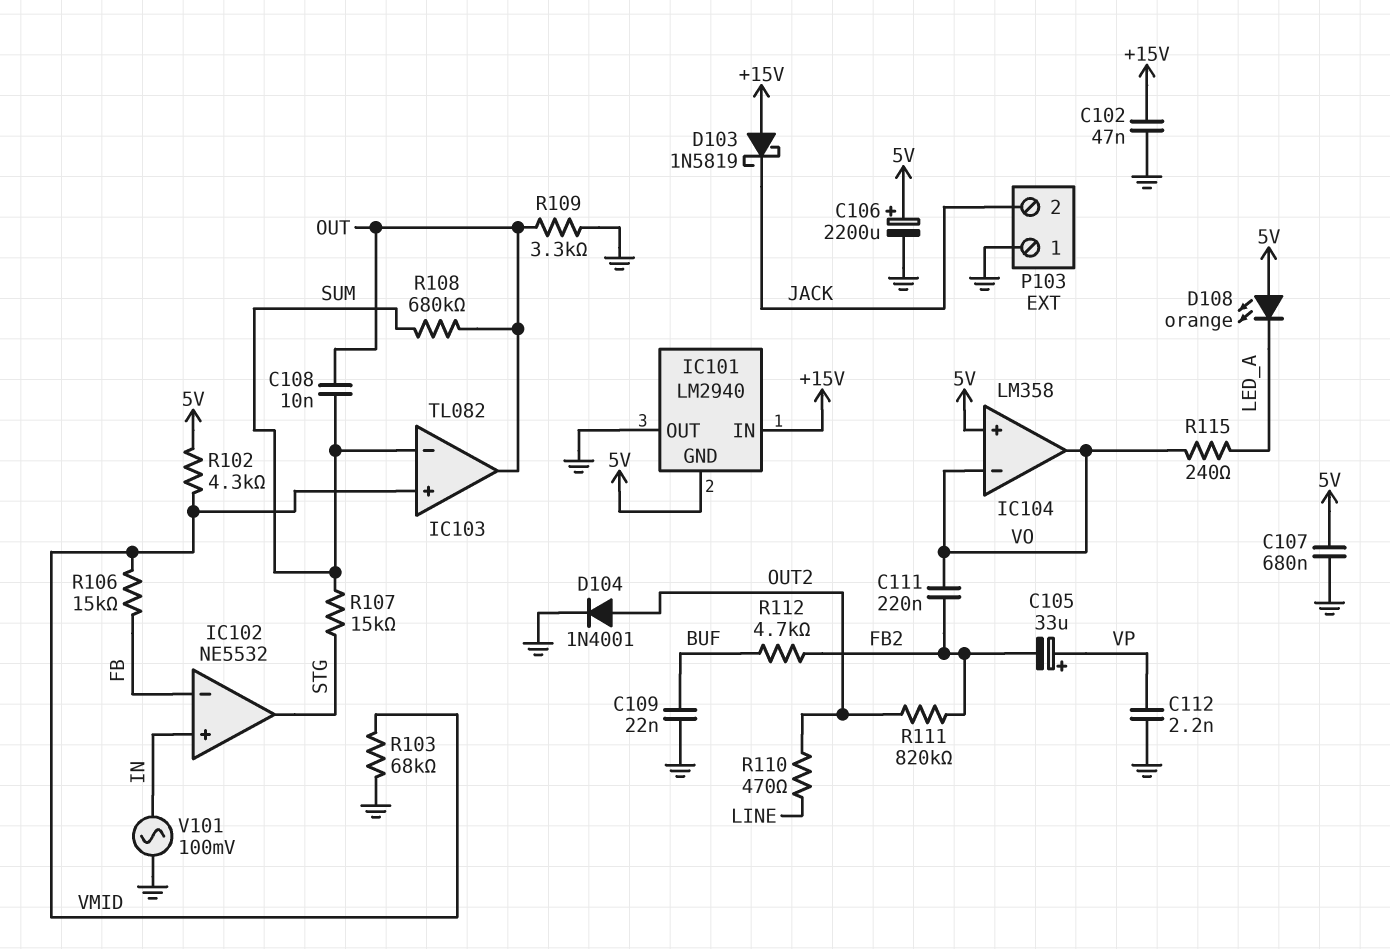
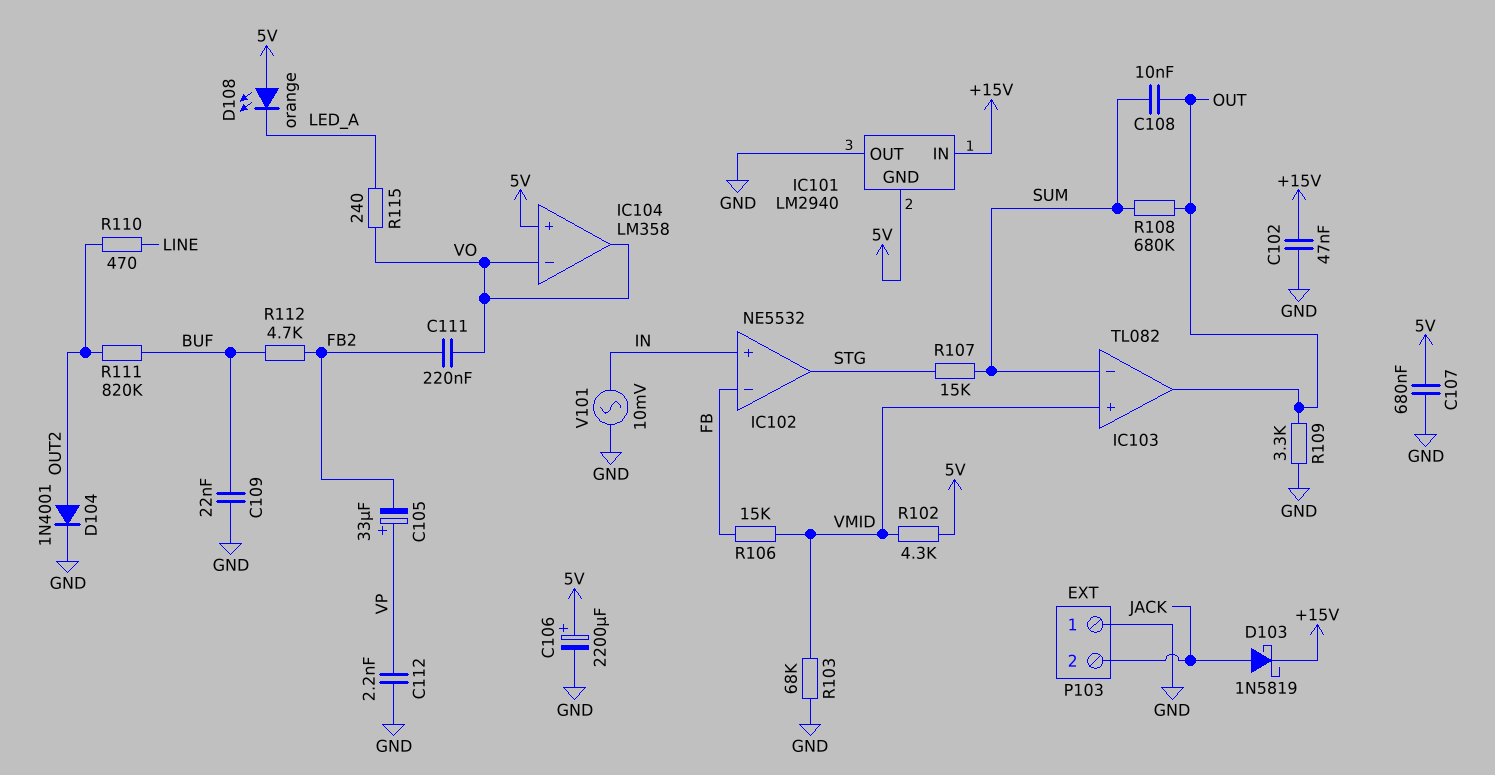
D103: schottky 1N5819 (A +15V, K JACK) -> schottky 1N5819 (A JACK, K +15V)
R111: 820k (FB2, OUT2) -> 820k (BUF, OUT2)
V101: AC 100mV (GND, IN) -> AC 10mV (GND, IN)

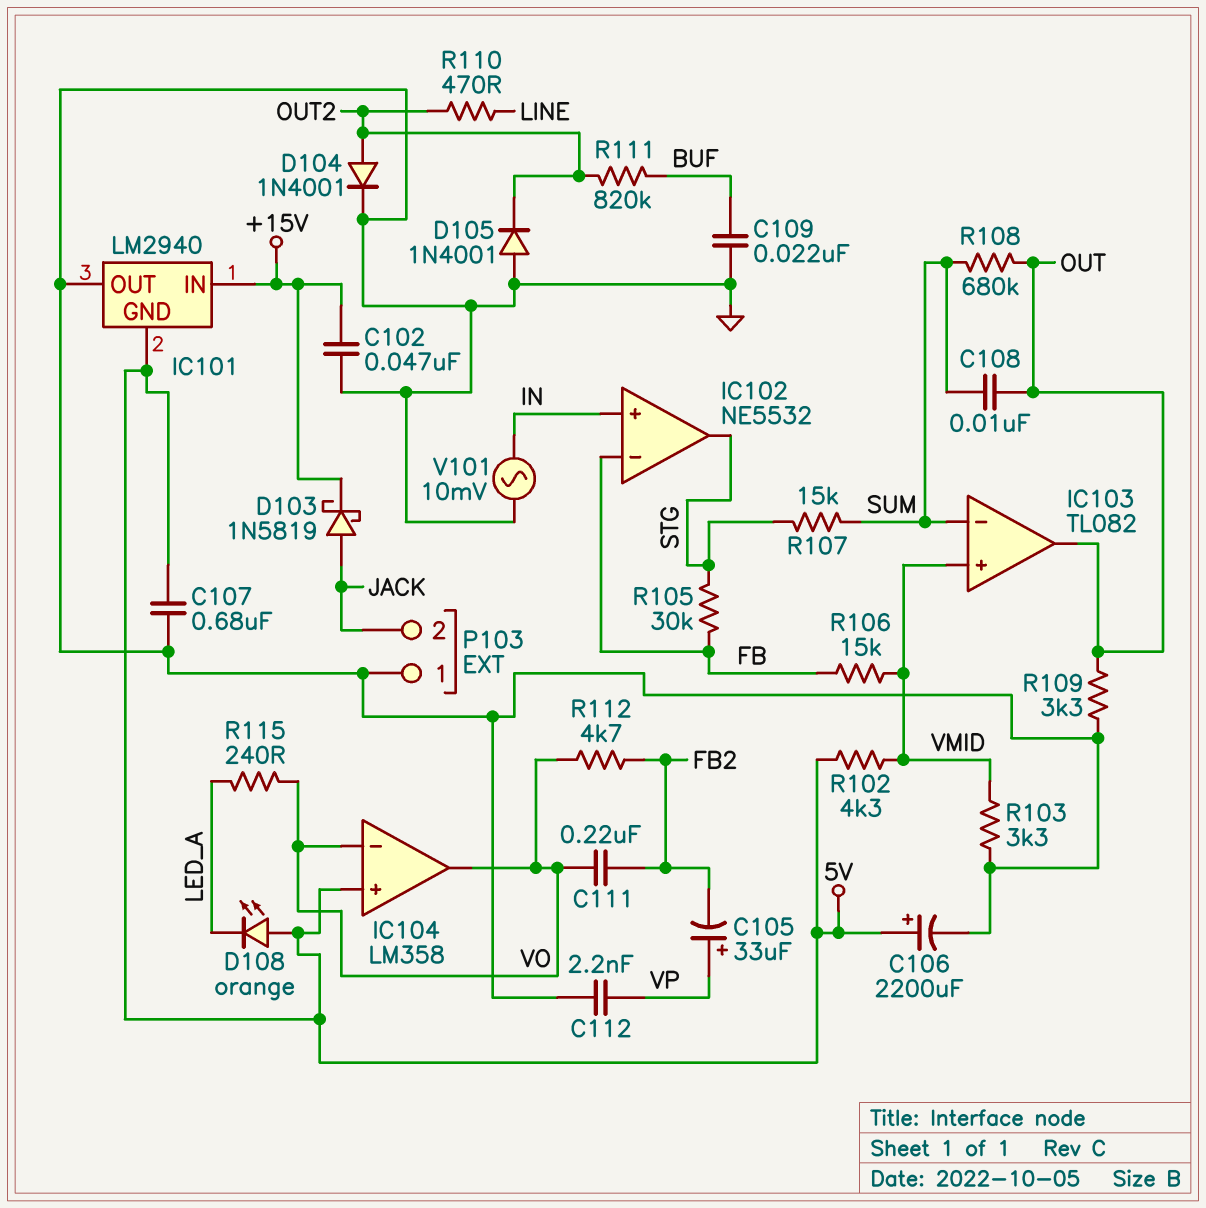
D105: none -> diode 1N4001 (A GND, K OUT2)
R103: 68k (GND, VMID) -> 3.3k (GND, VMID)
R105: none -> 30k (FB, STG)
R112: 4.7k (BUF, FB2) -> 4.7k (FB2, VO)

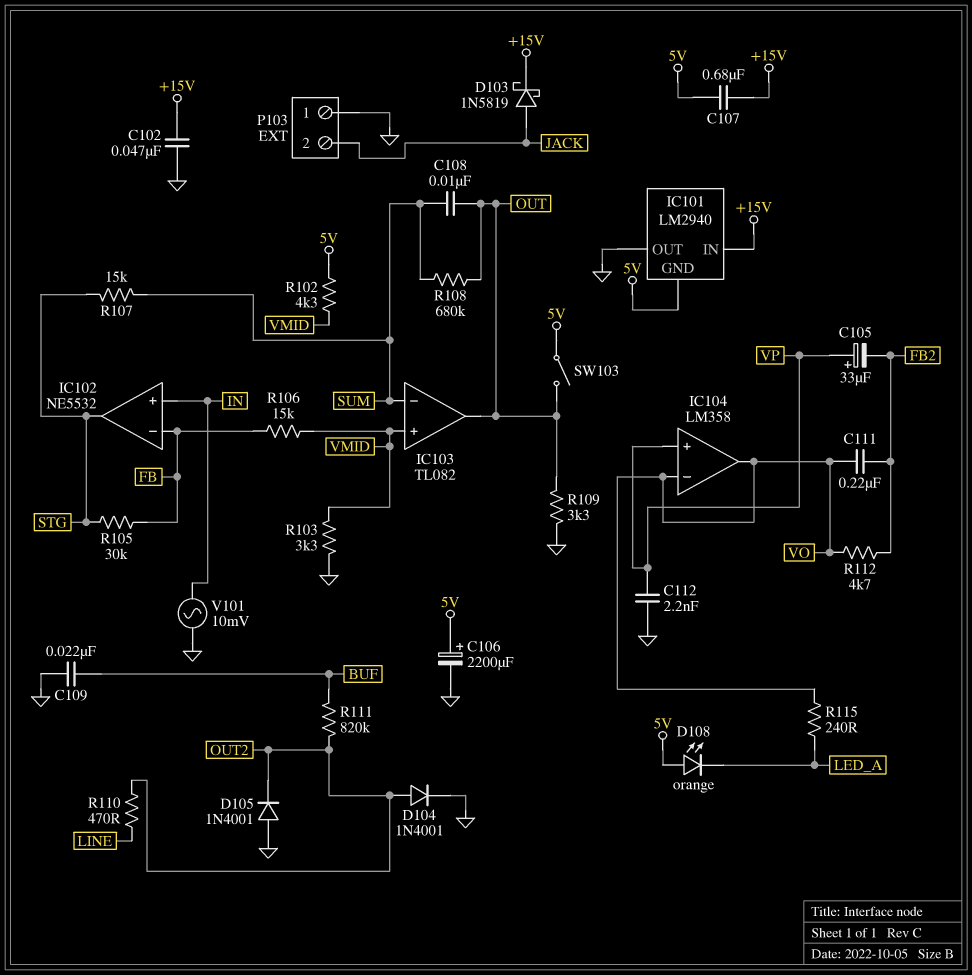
C107: 680nF (5V, GND) -> 680nF (+15V, 5V)
IC104 pin in+: 5V -> VP
SW103: none -> switch (5V, OUT)

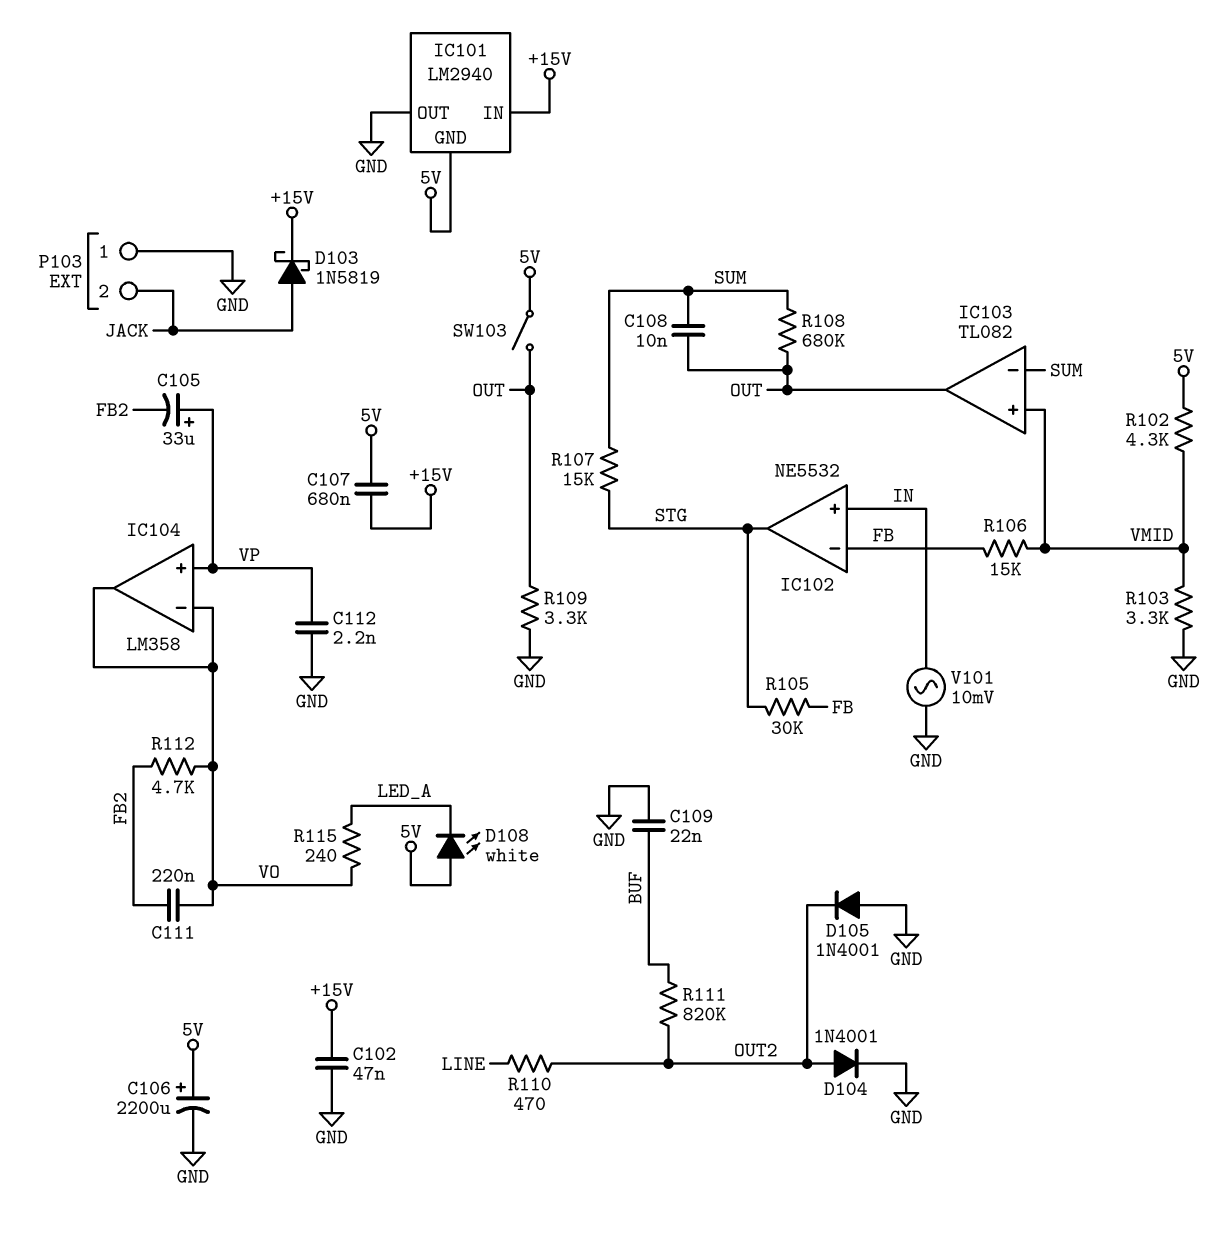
D108: LED orange (A 5V, K LED_A) -> LED white (A 5V, K LED_A)

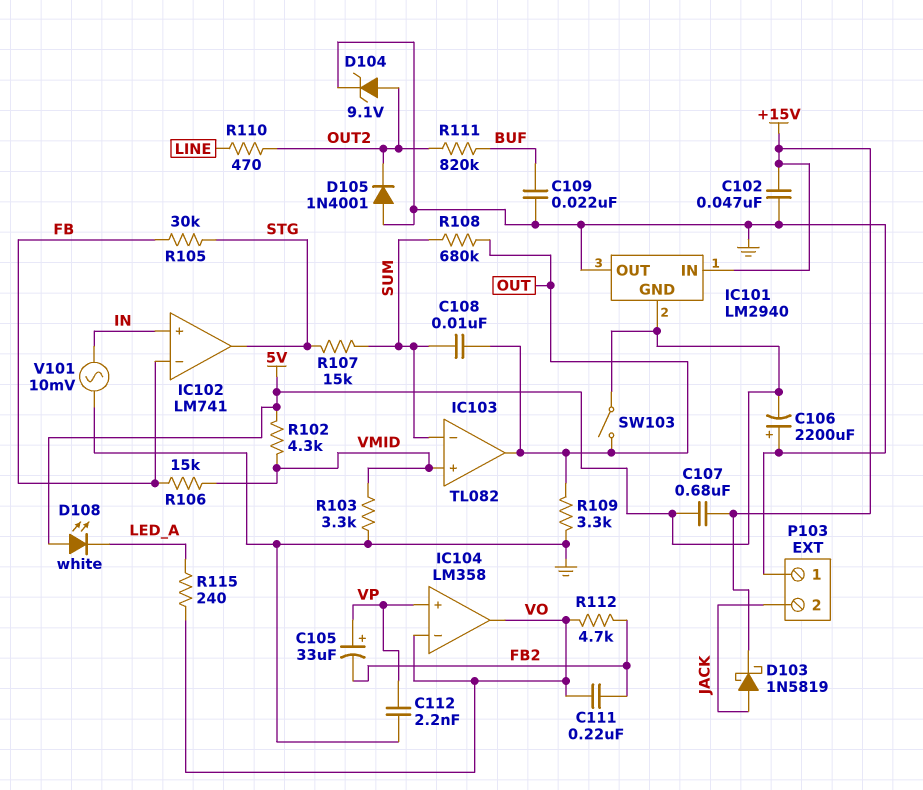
C106: 2200uF (plus 5V, minus GND) -> 2200uF (plus GND, minus 5V)
D104: diode 1N4001 (A OUT2, K GND) -> zener 9.1V (A OUT2, K GND)
IC102: NE5532 -> LM741

